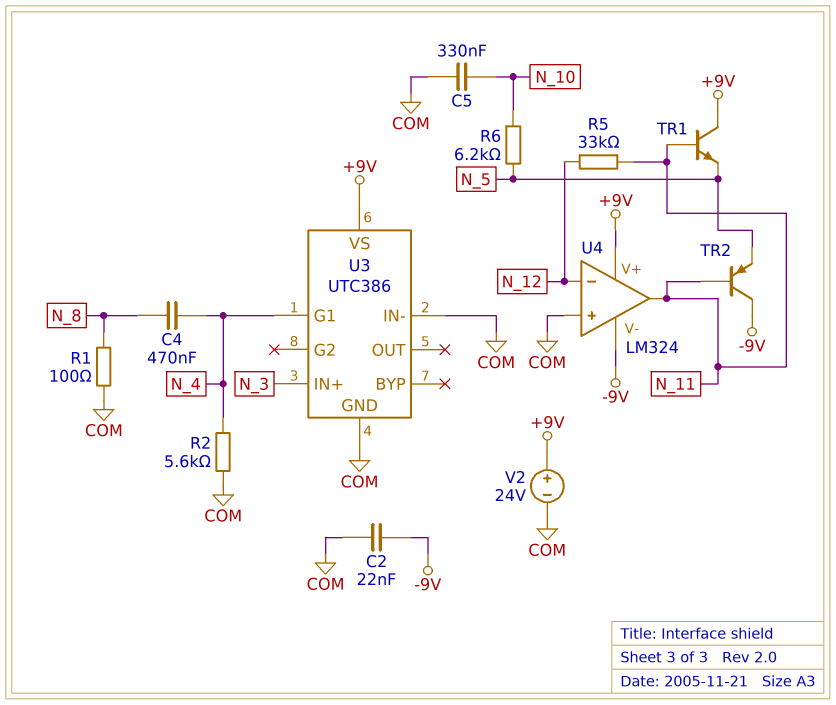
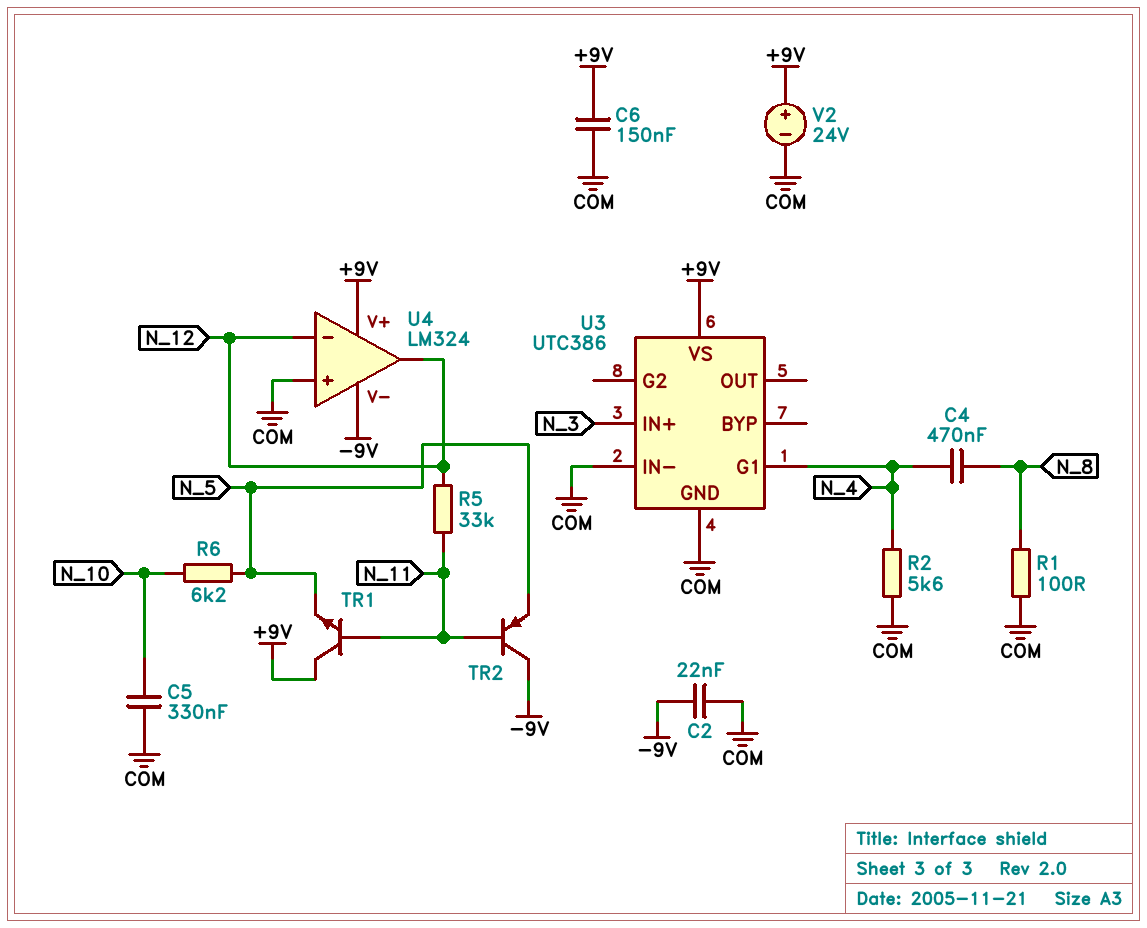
C6: none -> 150nF (+9V, COM)
U4 pin out: N_11 -> N_12

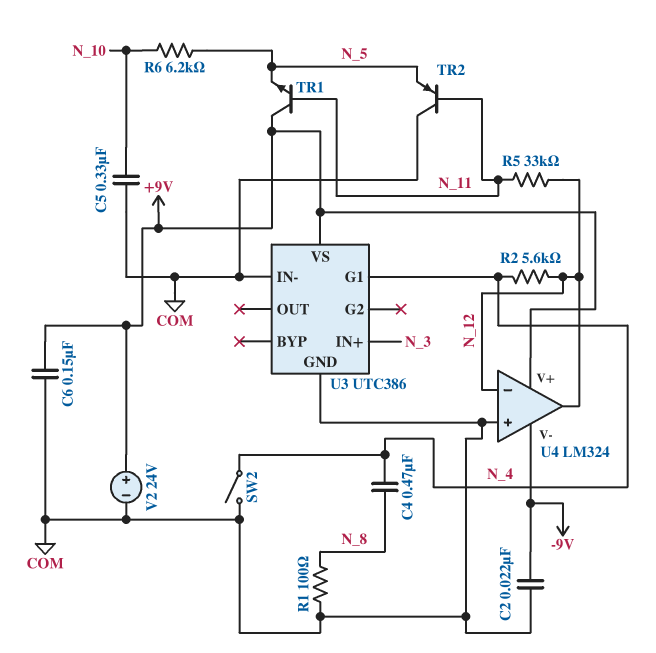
R2: 5.6k (COM, N_4) -> 5.6k (N_4, N_12)
SW2: none -> switch (COM, N_4)
TR2: PNP (B N_11, C -9V, E N_5) -> PNP (B N_11, C COM, E N_5)

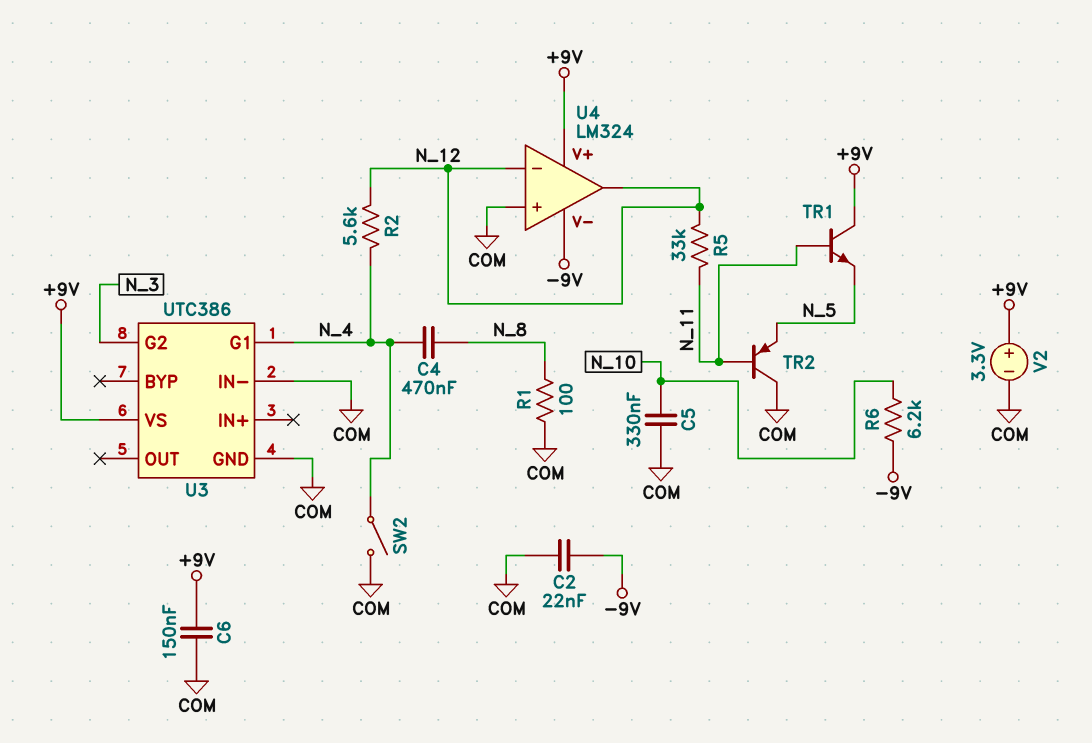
R6: 6.2k (N_5, N_10) -> 6.2k (-9V, N_10)
U3 pin G2: none -> N_3
U3 pin IN+: N_3 -> none
V2: 24V (plus +9V, minus COM) -> 3.3V (plus +9V, minus COM)

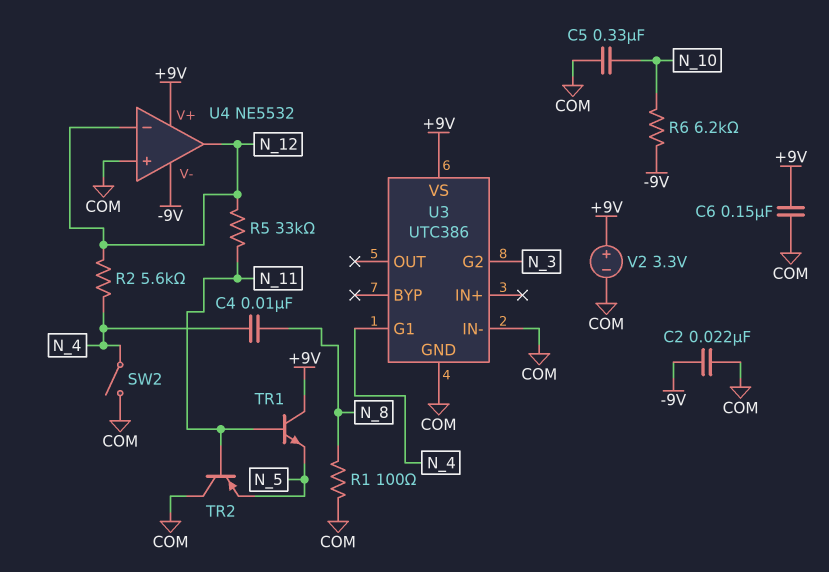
C4: 470nF (N_4, N_8) -> 10nF (N_4, N_8)
U4: LM324 -> NE5532

